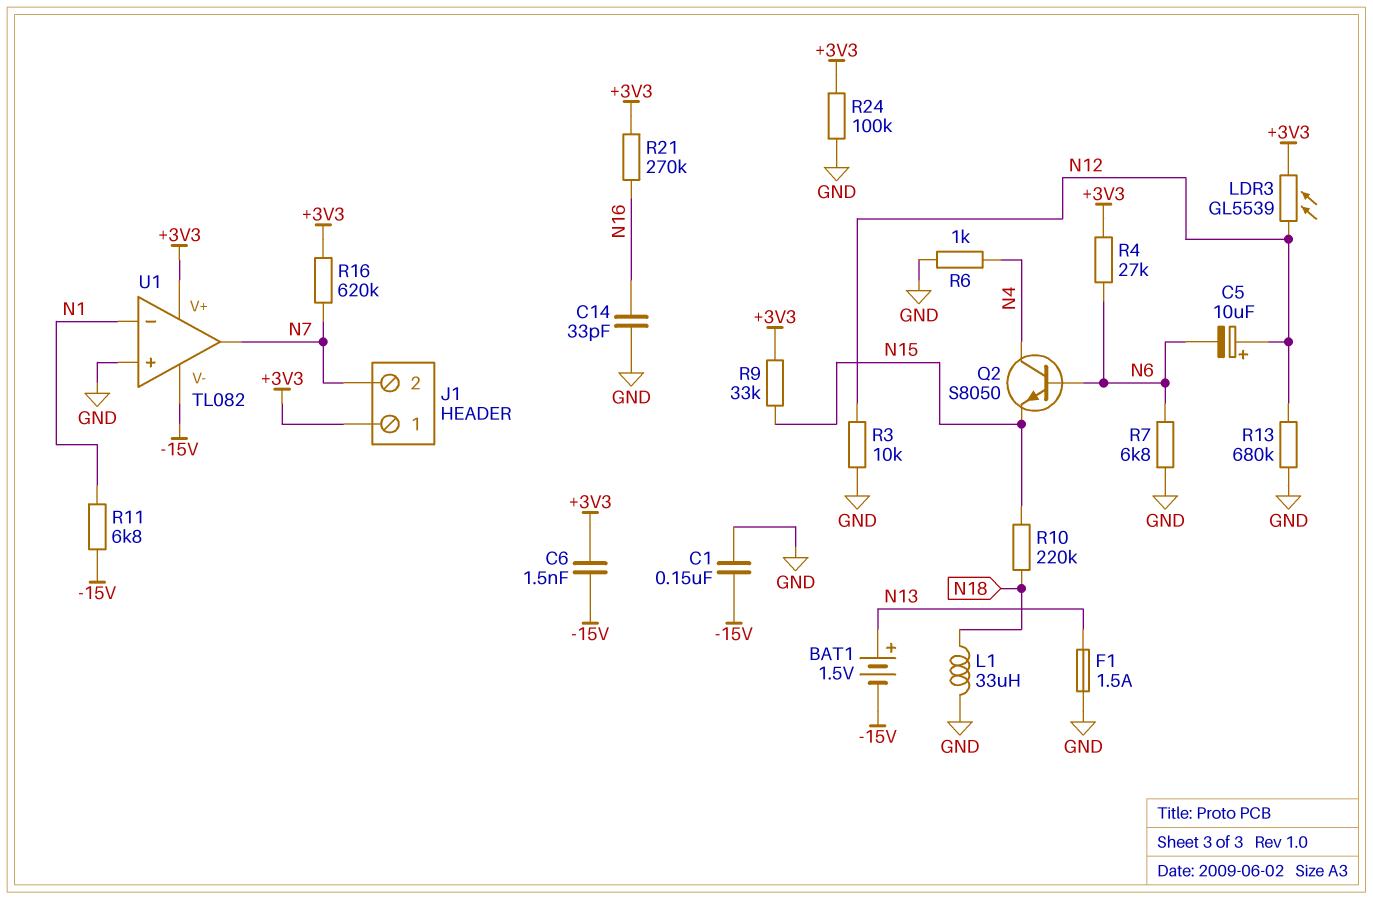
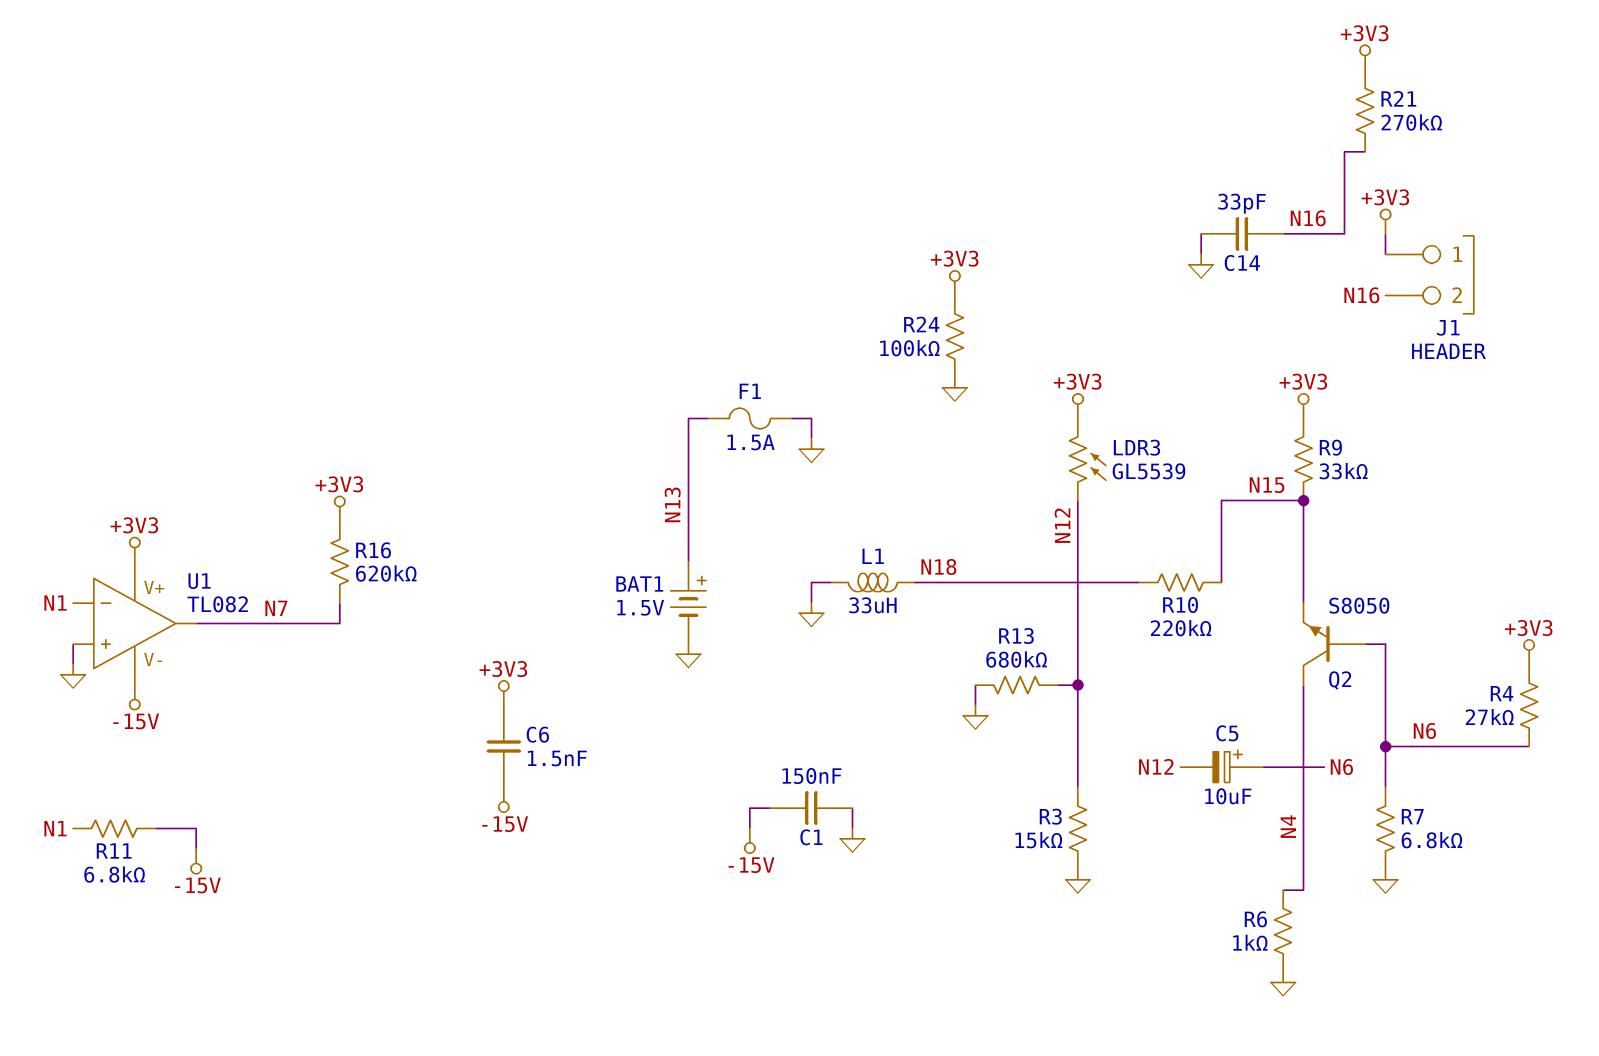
BAT1: 1.5V (plus N13, minus -15V) -> 1.5V (plus N13, minus GND)
C5: 10uF (plus N12, minus N6) -> 10uF (plus N6, minus N12)
J1 pin 2: N7 -> N16
R3: 10k (GND, N12) -> 15k (GND, N12)

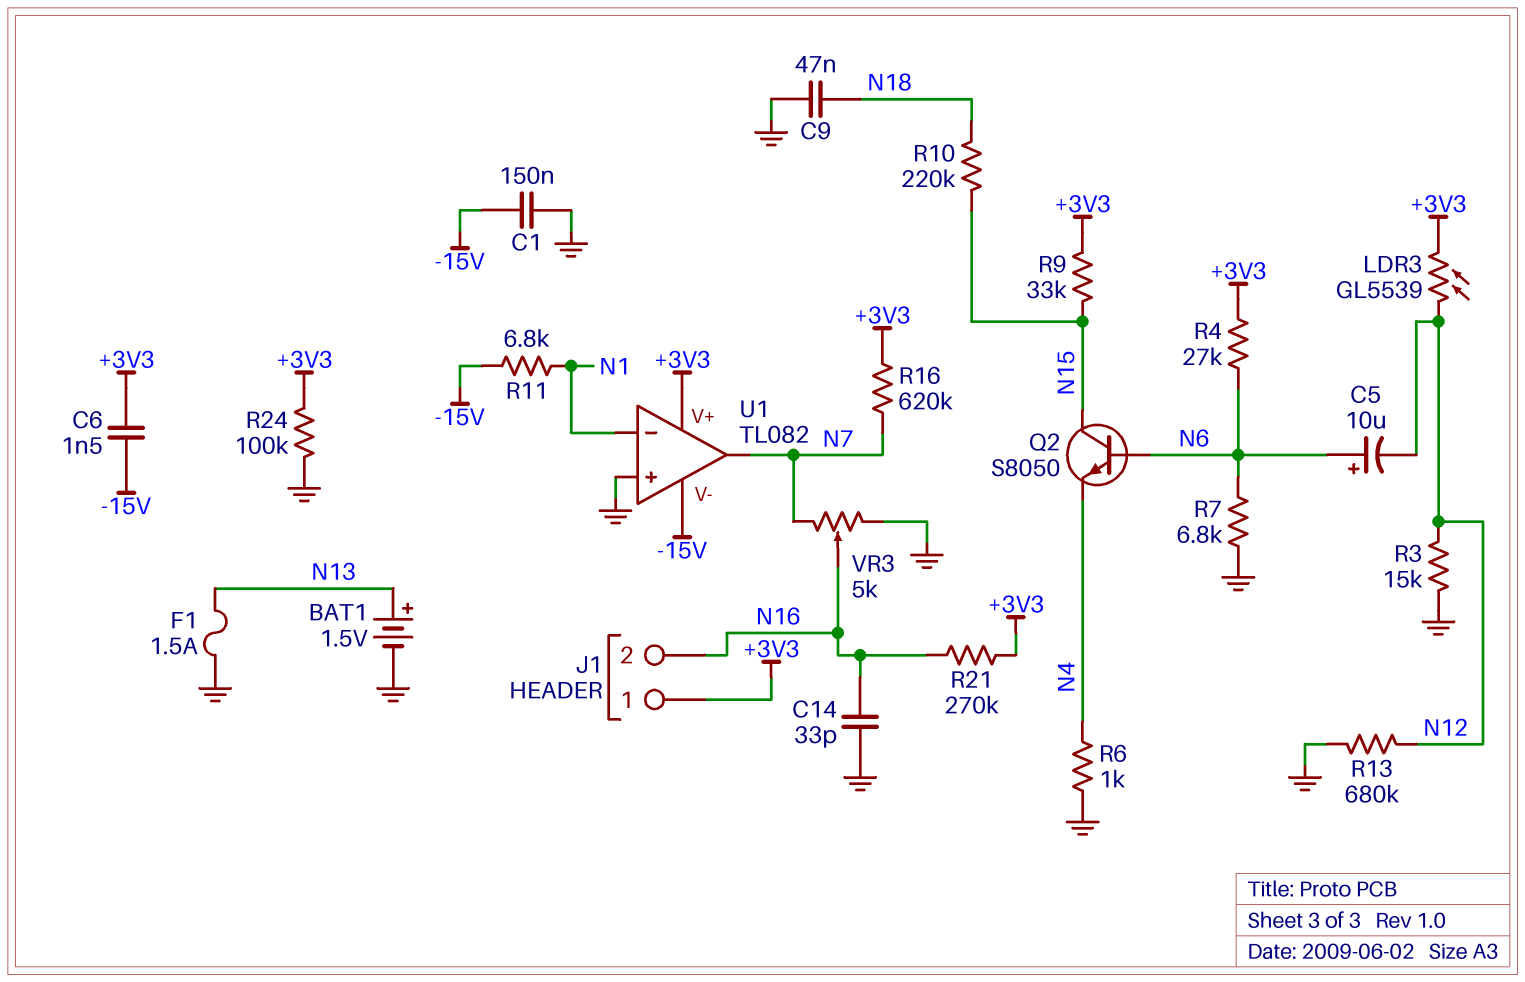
C9: none -> 47nF (GND, N18)
L1: 33uH (GND, N18) -> none
Q2: NPN S8050 (B N6, C N4, E N15) -> NPN S8050 (B N6, C N15, E N4)
VR3: none -> 5k (GND, N7, wiper N16)

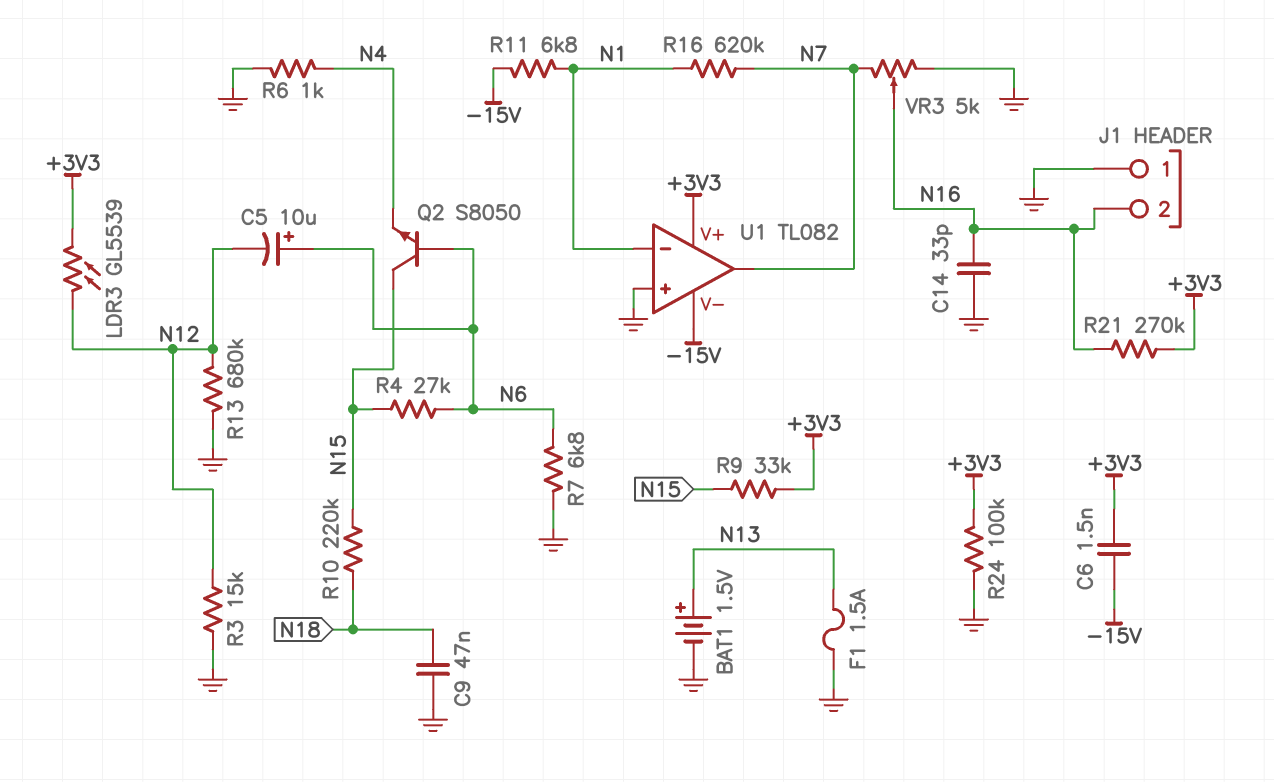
C1: 150nF (-15V, GND) -> none
J1 pin 1: +3V3 -> GND
R4: 27k (+3V3, N6) -> 27k (N6, N15)
R16: 620k (+3V3, N7) -> 620k (N1, N7)

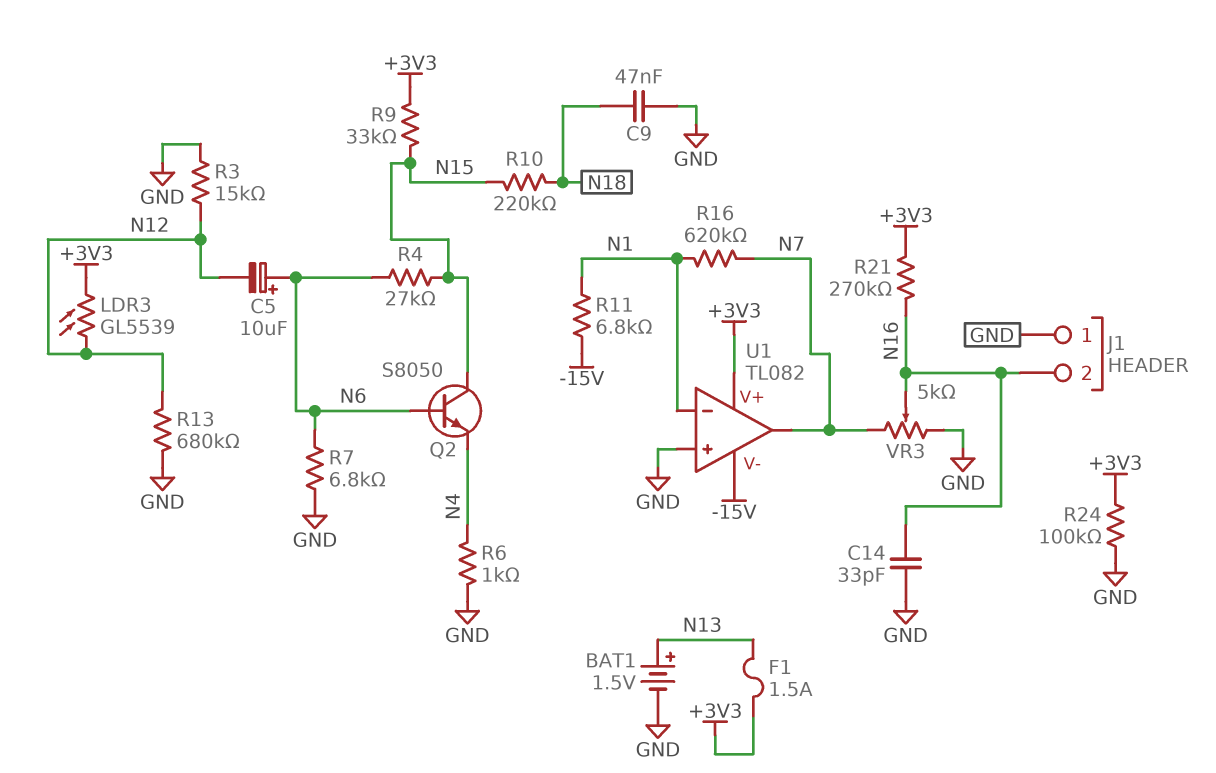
C6: 1.5nF (+3V3, -15V) -> none
F1: 1.5A (GND, N13) -> 1.5A (+3V3, N13)

